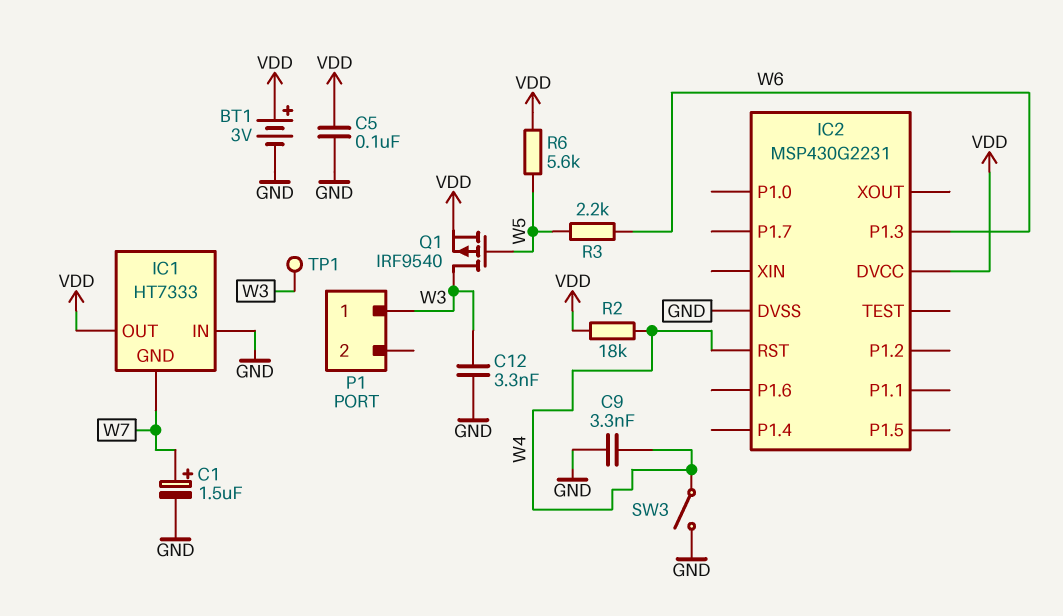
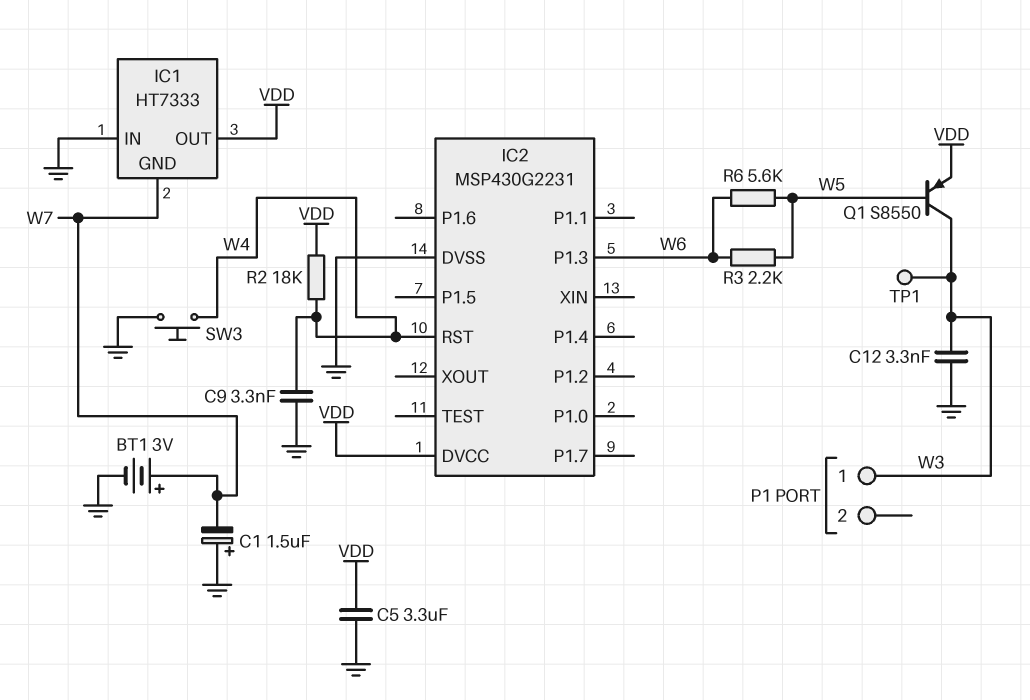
BT1: 3V (plus VDD, minus GND) -> 3V (plus W7, minus GND)
C1: 1.5uF (plus W7, minus GND) -> 1.5uF (plus GND, minus W7)
C5: 100nF (GND, VDD) -> 3.3uF (GND, VDD)
Q1: PMOS IRF9540 (G W5, D W3, S VDD) -> PNP S8550 (B W5, C W3, E VDD)
R6: 5.6k (VDD, W5) -> 5.6k (W5, W6)
SW3: switch (GND, W4) -> button (GND, W4)

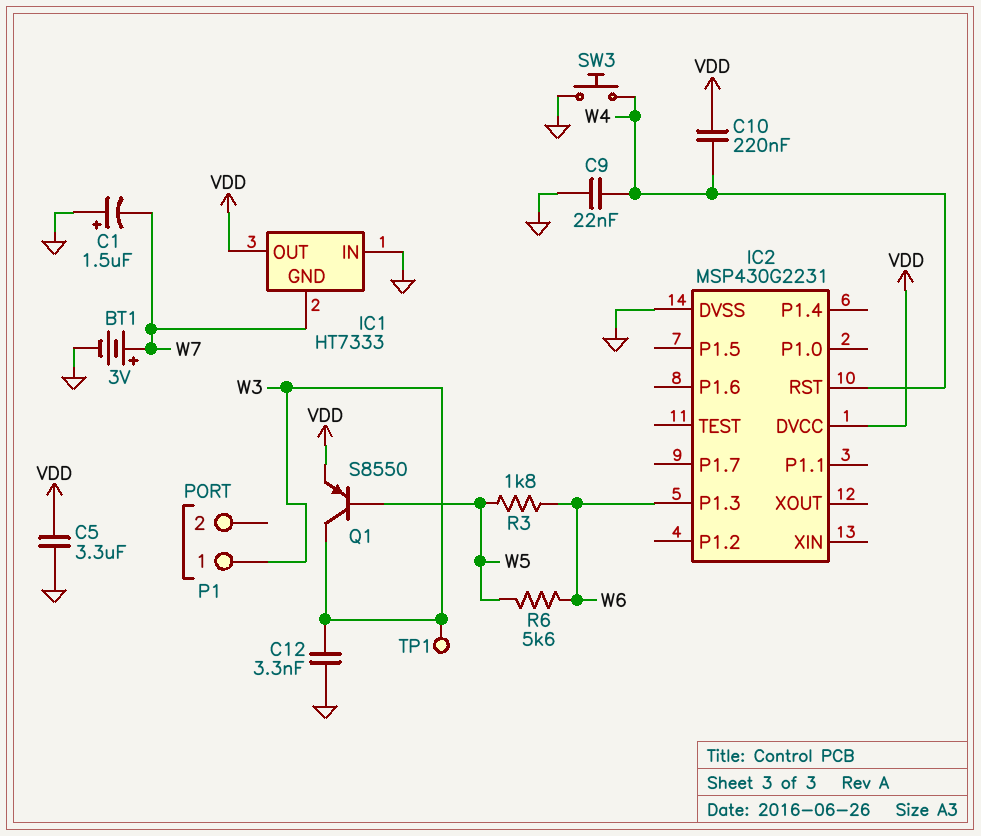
C9: 3.3nF (GND, W4) -> 22nF (GND, W4)
C10: none -> 220nF (VDD, W4)
R2: 18k (VDD, W4) -> none
R3: 2.2k (W5, W6) -> 1.8k (W5, W6)

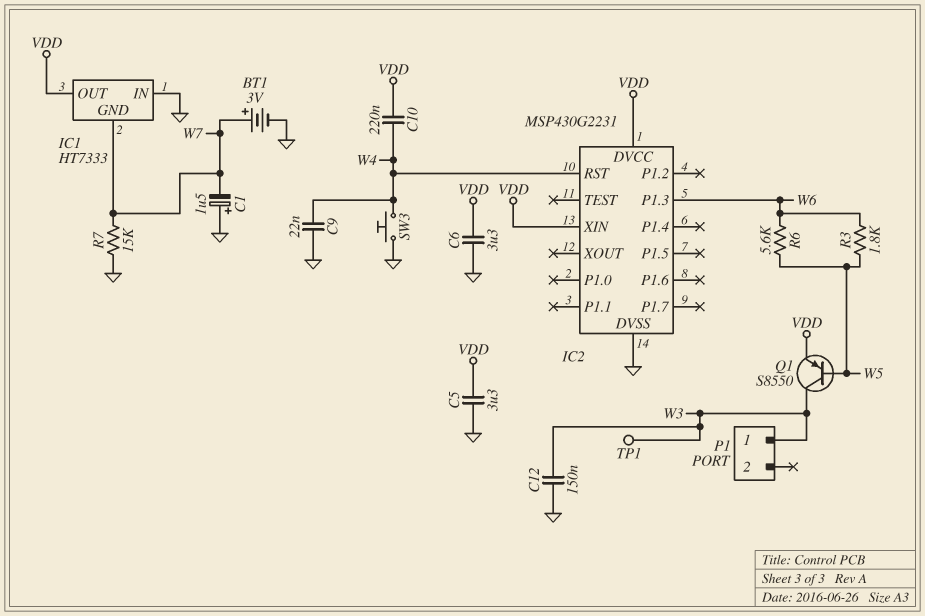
C6: none -> 3.3uF (GND, VDD)
C12: 3.3nF (GND, W3) -> 150nF (GND, W3)
IC2 pin XIN: none -> VDD
R7: none -> 15k (GND, W7)

